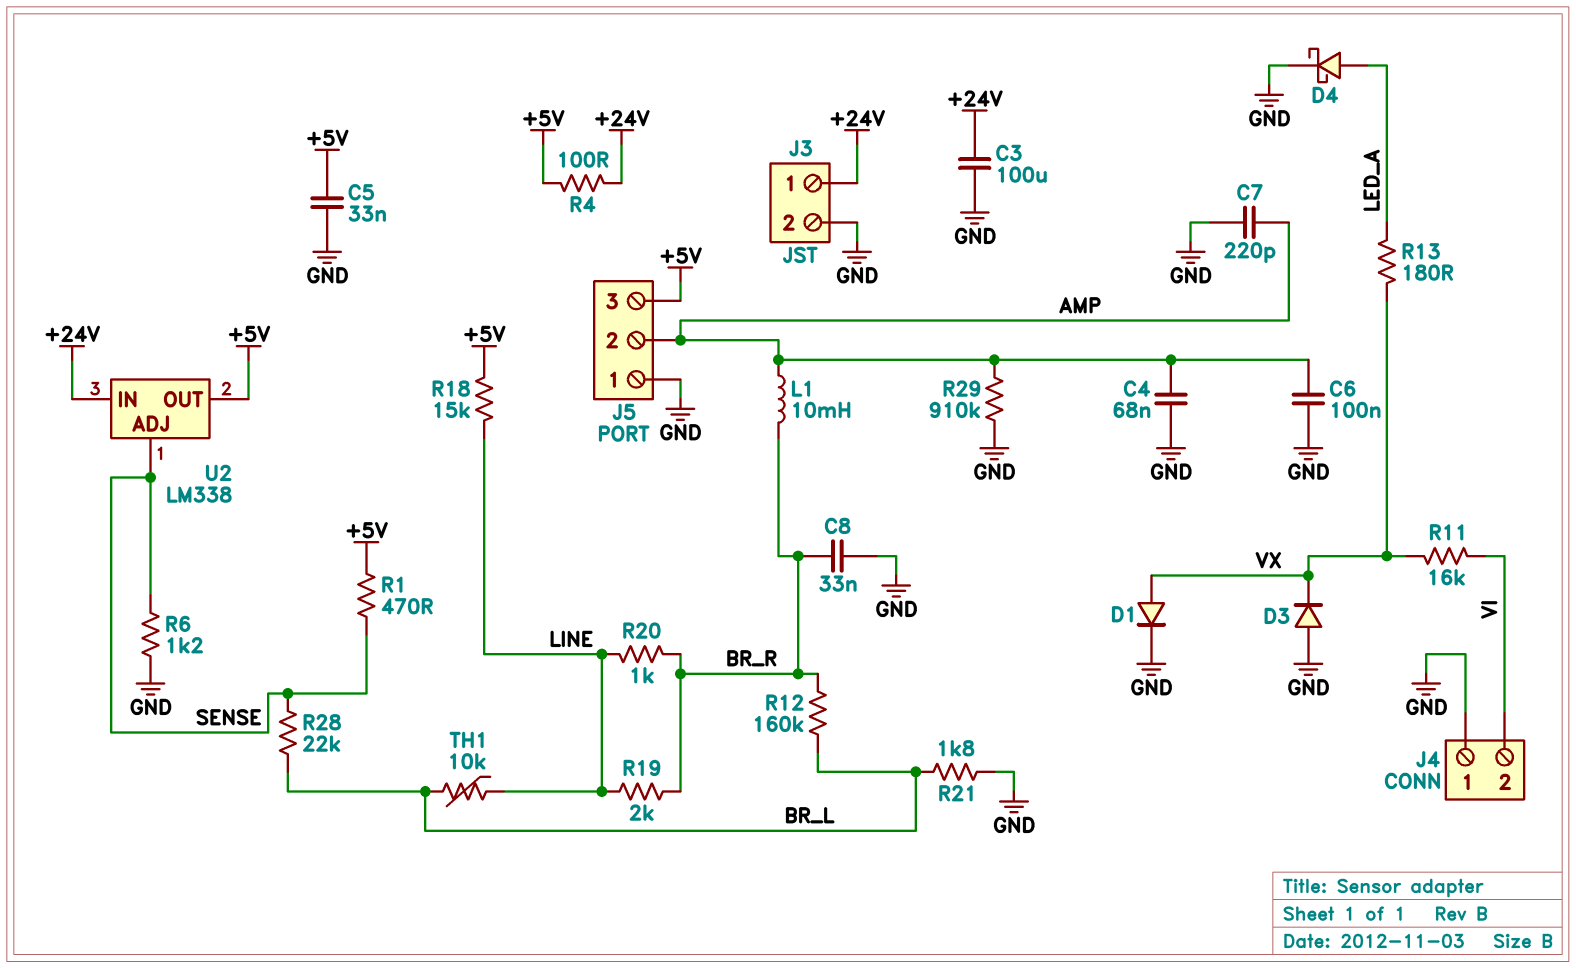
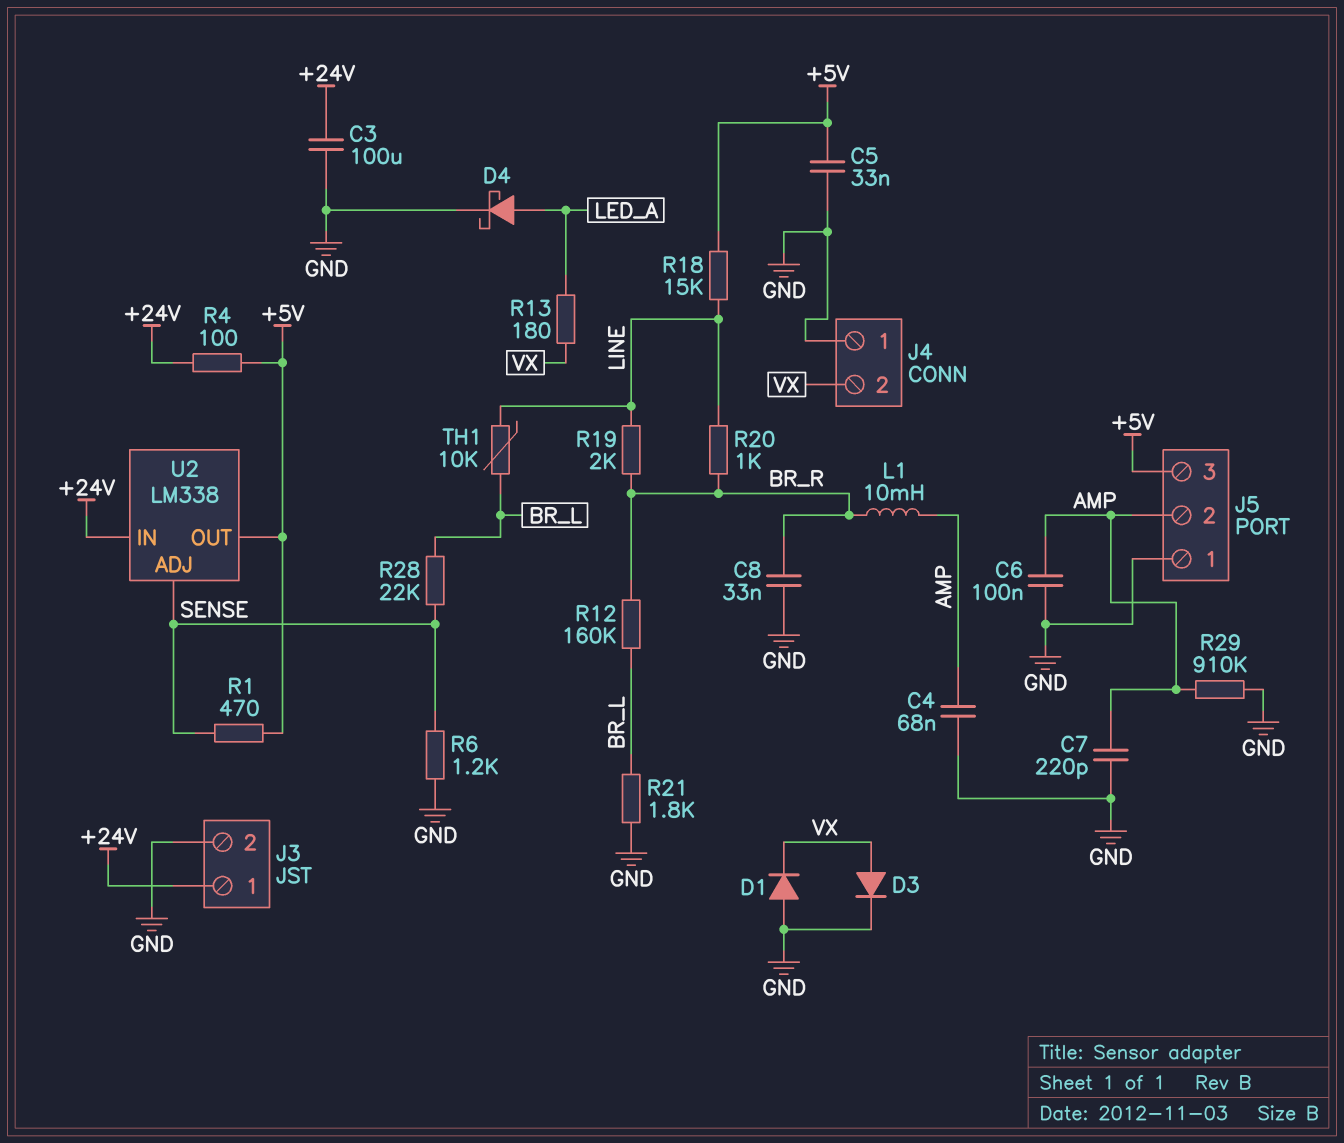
D1: diode (A VX, K GND) -> diode (A GND, K VX)
D3: diode (A GND, K VX) -> diode (A VX, K GND)
J4 pin 2: VI -> VX
R11: 16k (VI, VX) -> none

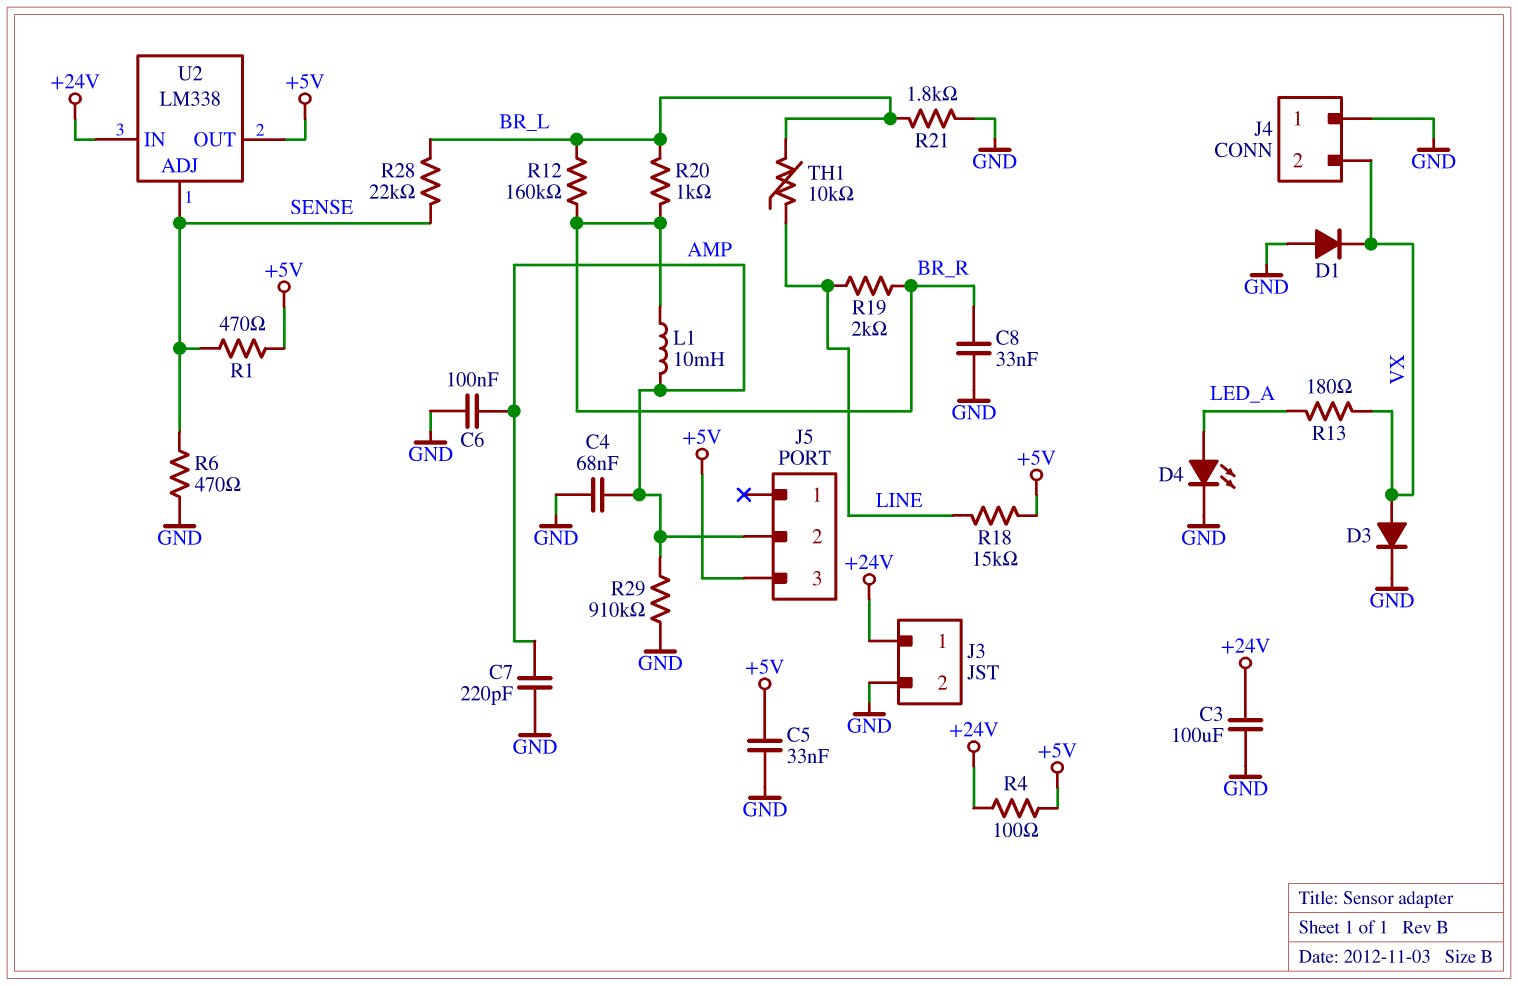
D4: schottky (A LED_A, K GND) -> LED (A LED_A, K GND)
J5 pin 1: GND -> none
R6: 1.2k (GND, SENSE) -> 470 (GND, SENSE)
R20: 1k (BR_R, LINE) -> 1k (BR_L, BR_R)

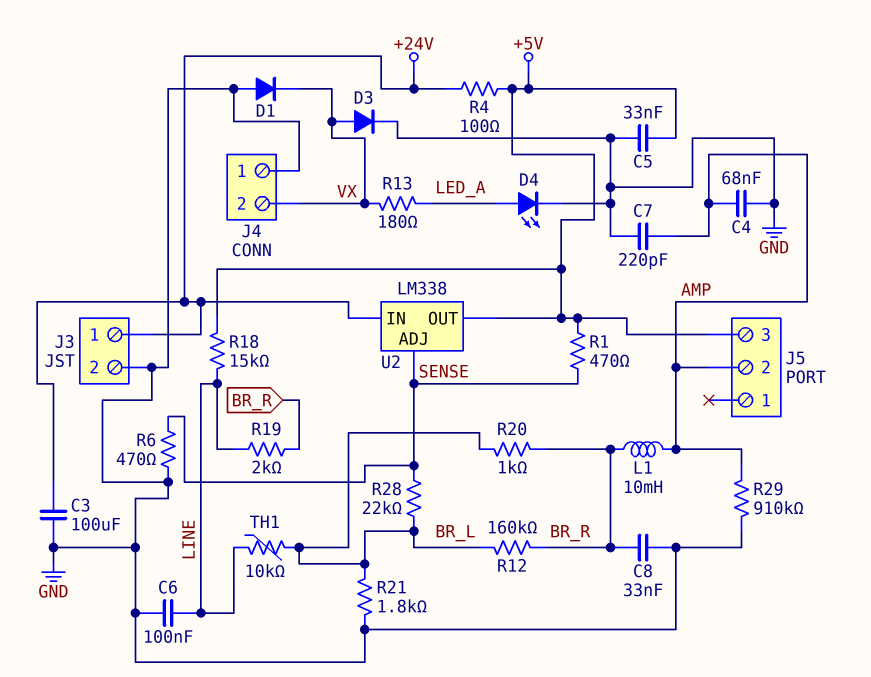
C6: 100nF (AMP, GND) -> 100nF (GND, LINE)

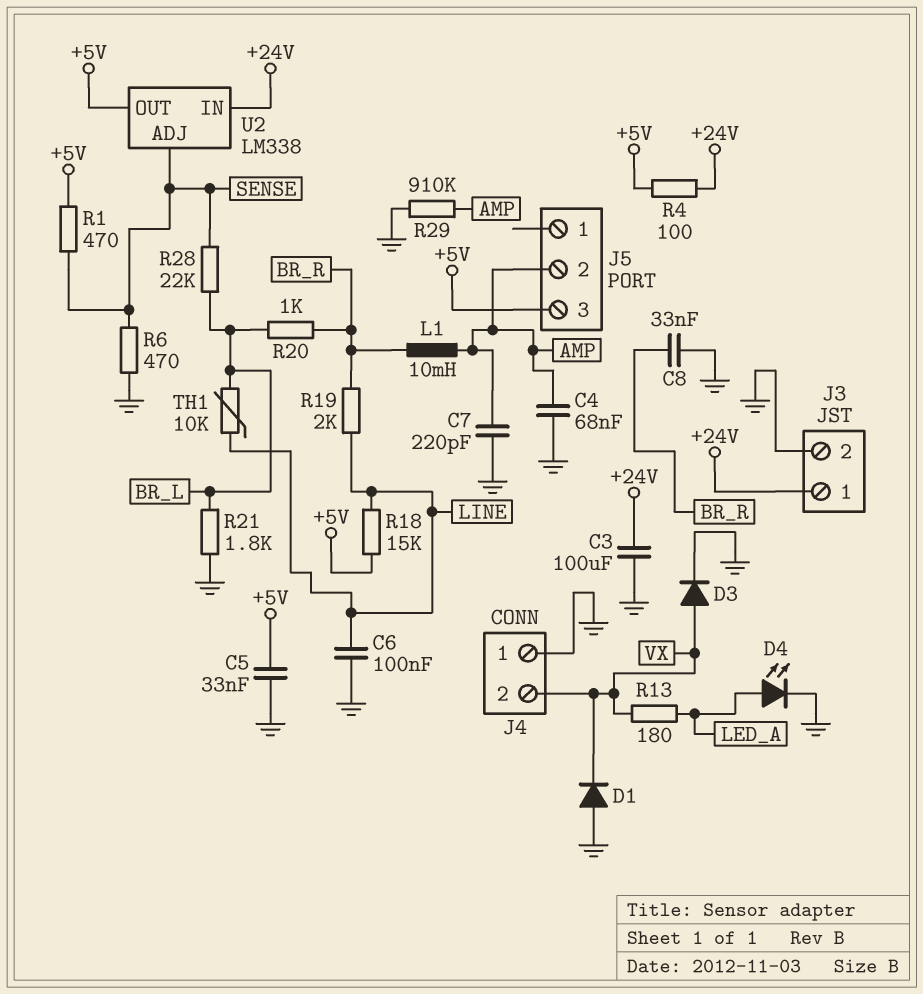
R12: 160k (BR_L, BR_R) -> none

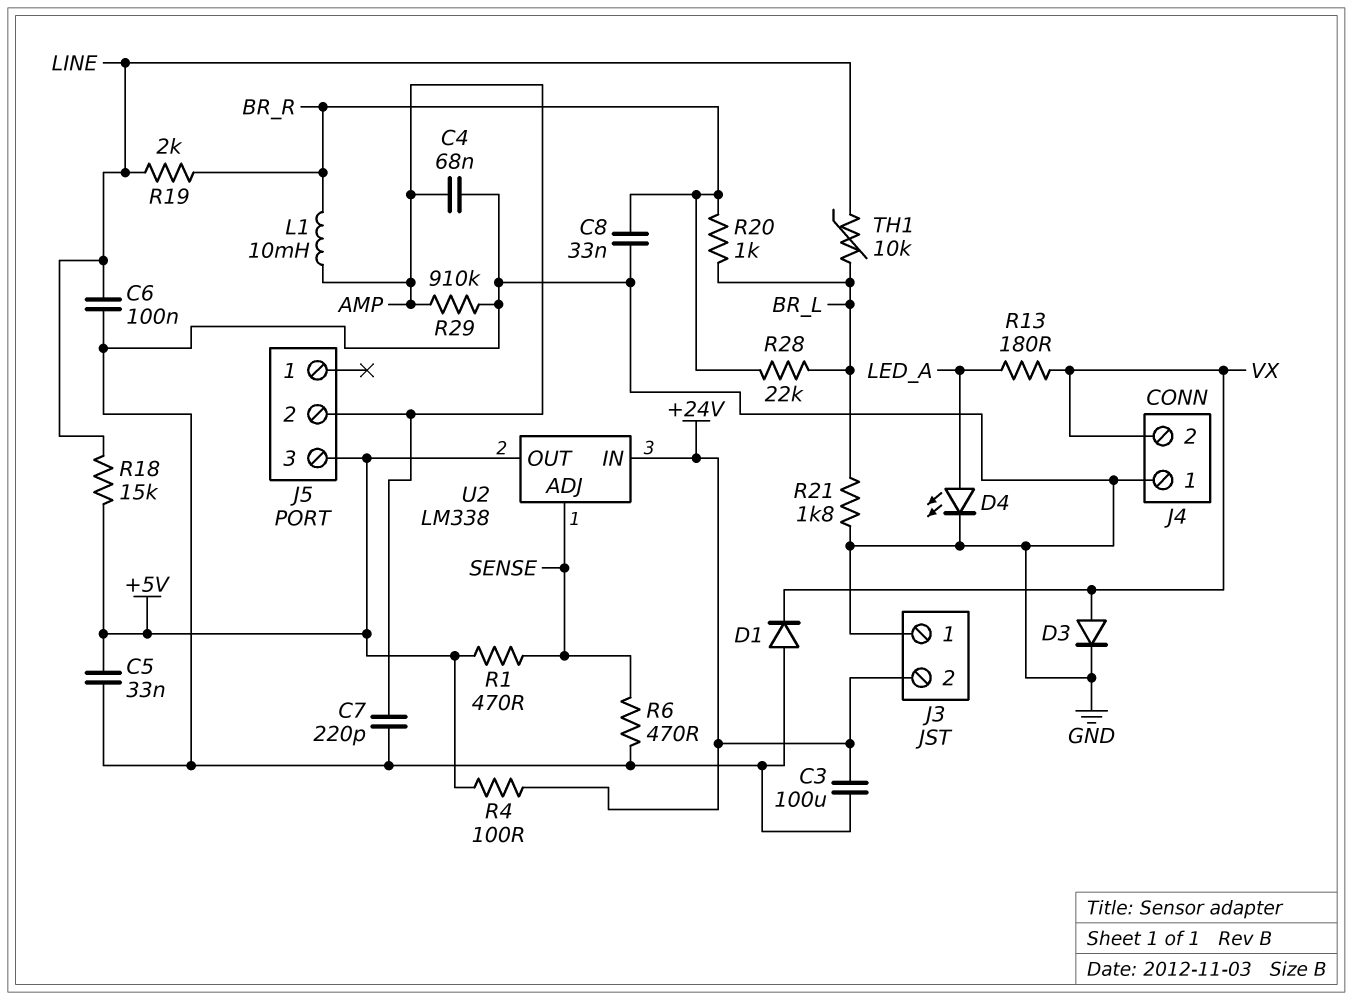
J3 pin 1: +24V -> GND
J3 pin 2: GND -> +24V
R28: 22k (BR_L, SENSE) -> 22k (BR_L, BR_R)

